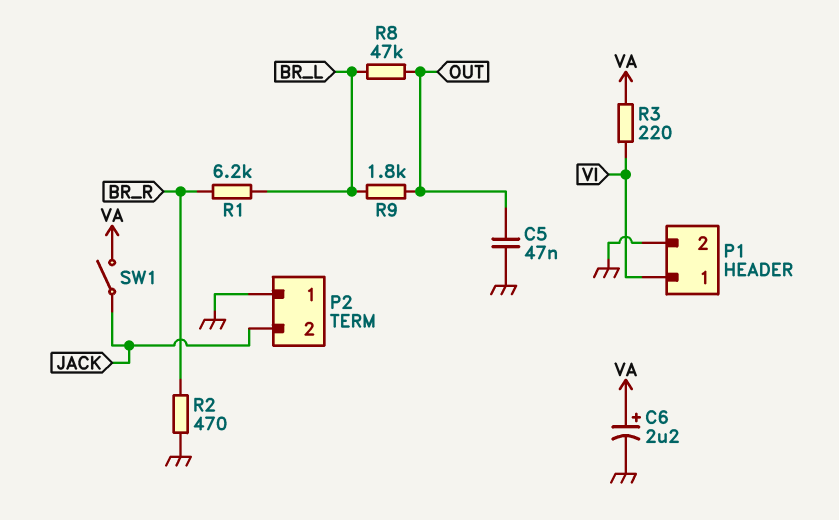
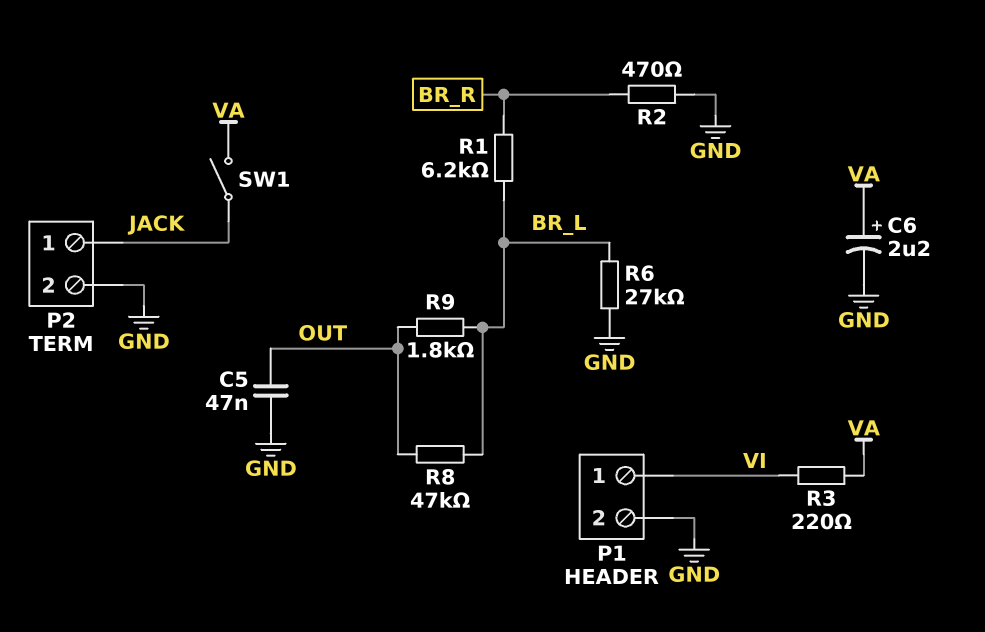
P2 pin 1: GND -> JACK
P2 pin 2: JACK -> GND
R6: none -> 27k (BR_L, GND)

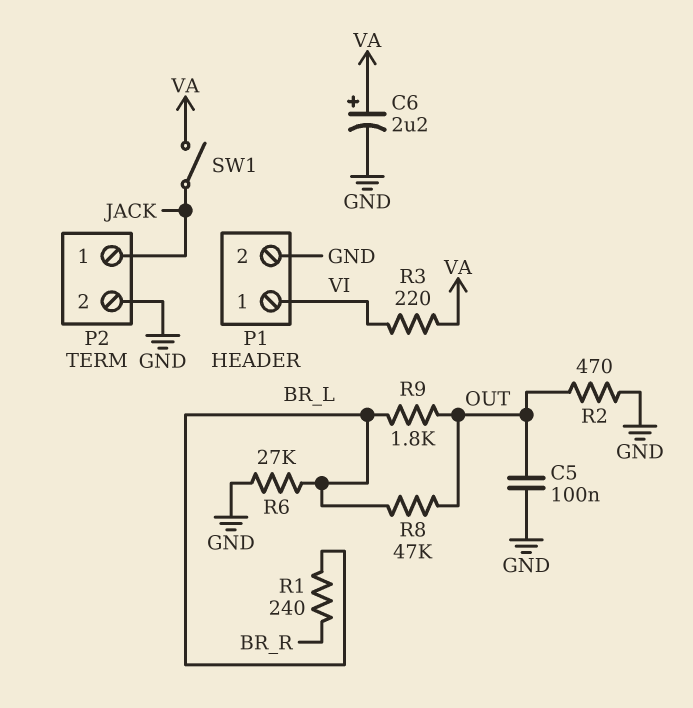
C5: 47nF (GND, OUT) -> 100nF (GND, OUT)
R1: 6.2k (BR_L, BR_R) -> 240 (BR_L, BR_R)
R2: 470 (BR_R, GND) -> 470 (GND, OUT)

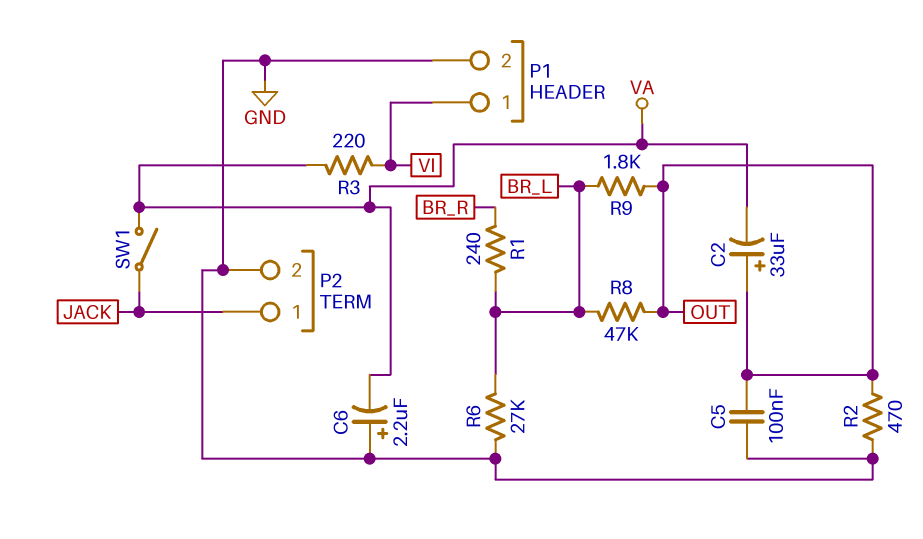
C2: none -> 33uF (plus OUT, minus VA)
C6: 2.2uF (plus VA, minus GND) -> 2.2uF (plus GND, minus VA)

